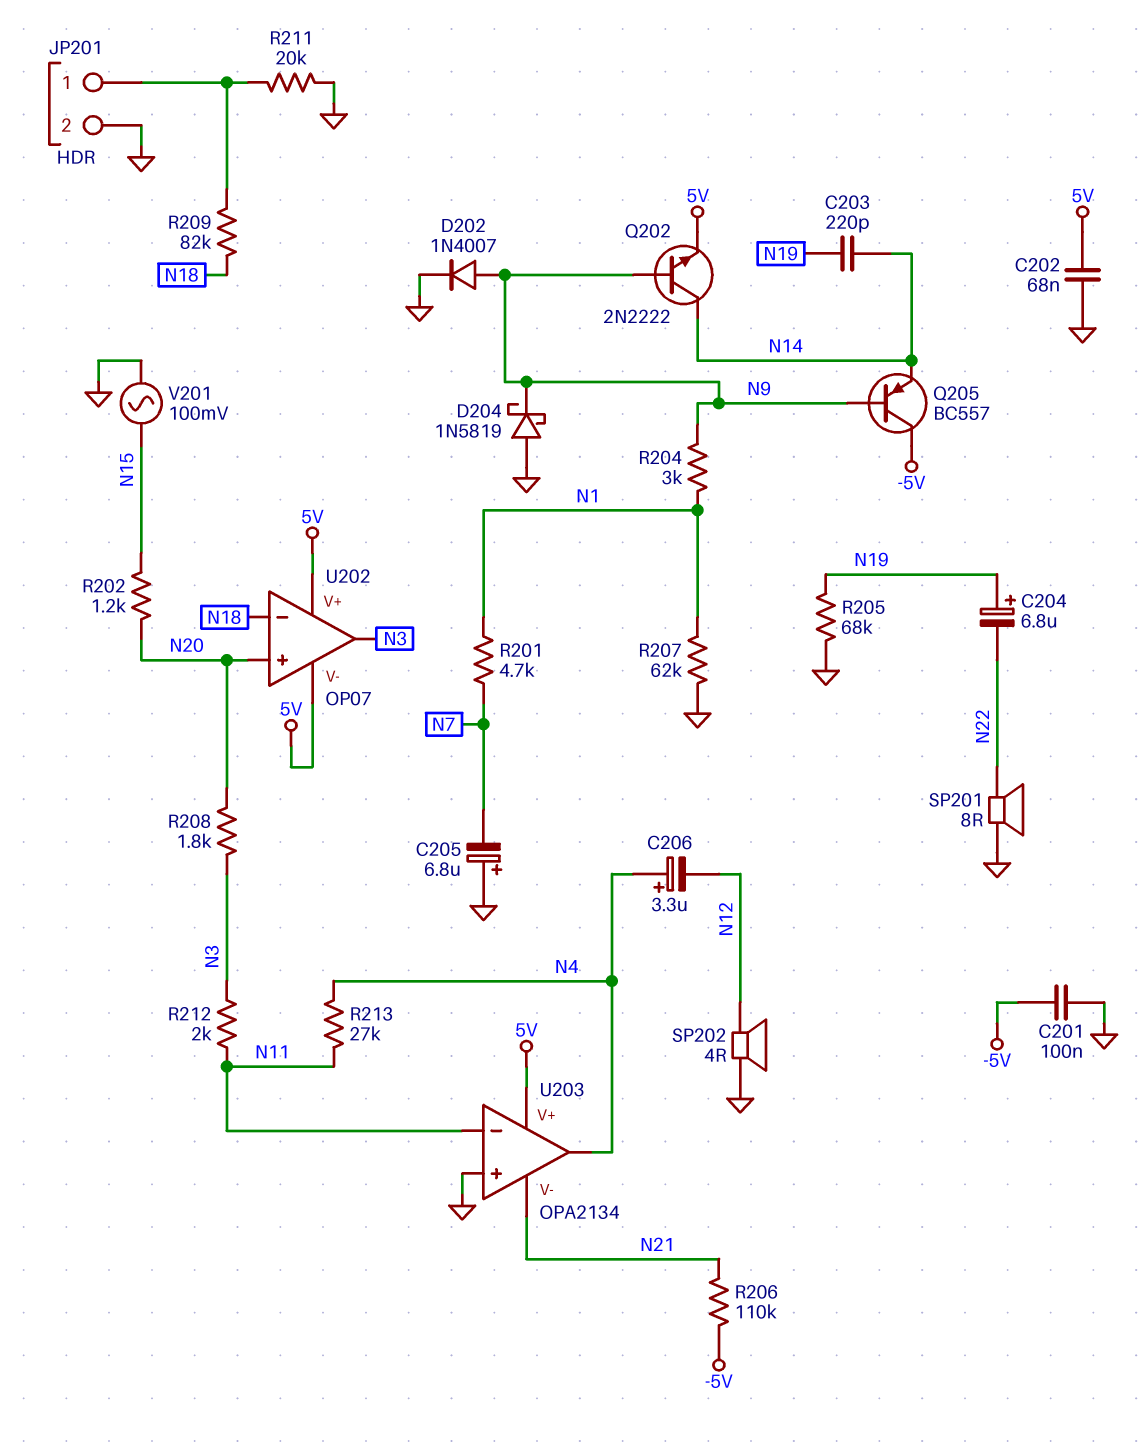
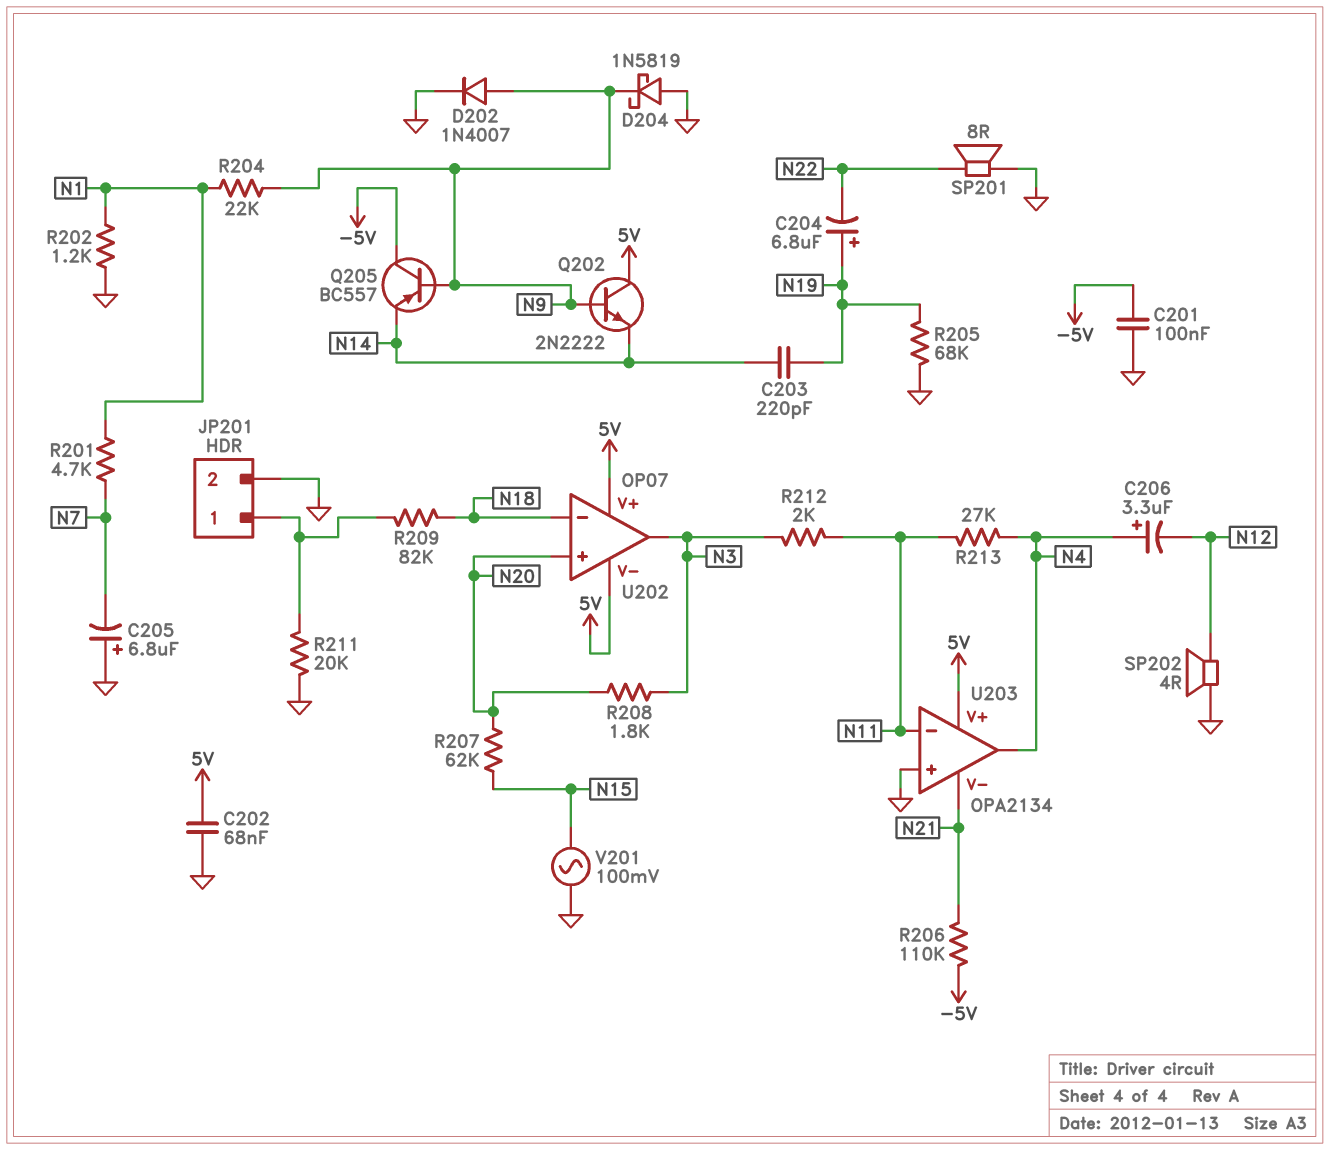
Q202: NPN 2N2222 (B N9, C N14, E 5V) -> NPN 2N2222 (B N9, C 5V, E N14)
R202: 1.2k (N15, N20) -> 1.2k (GND, N1)
R204: 3k (N1, N9) -> 22k (N1, N9)
R207: 62k (GND, N1) -> 62k (N15, N20)

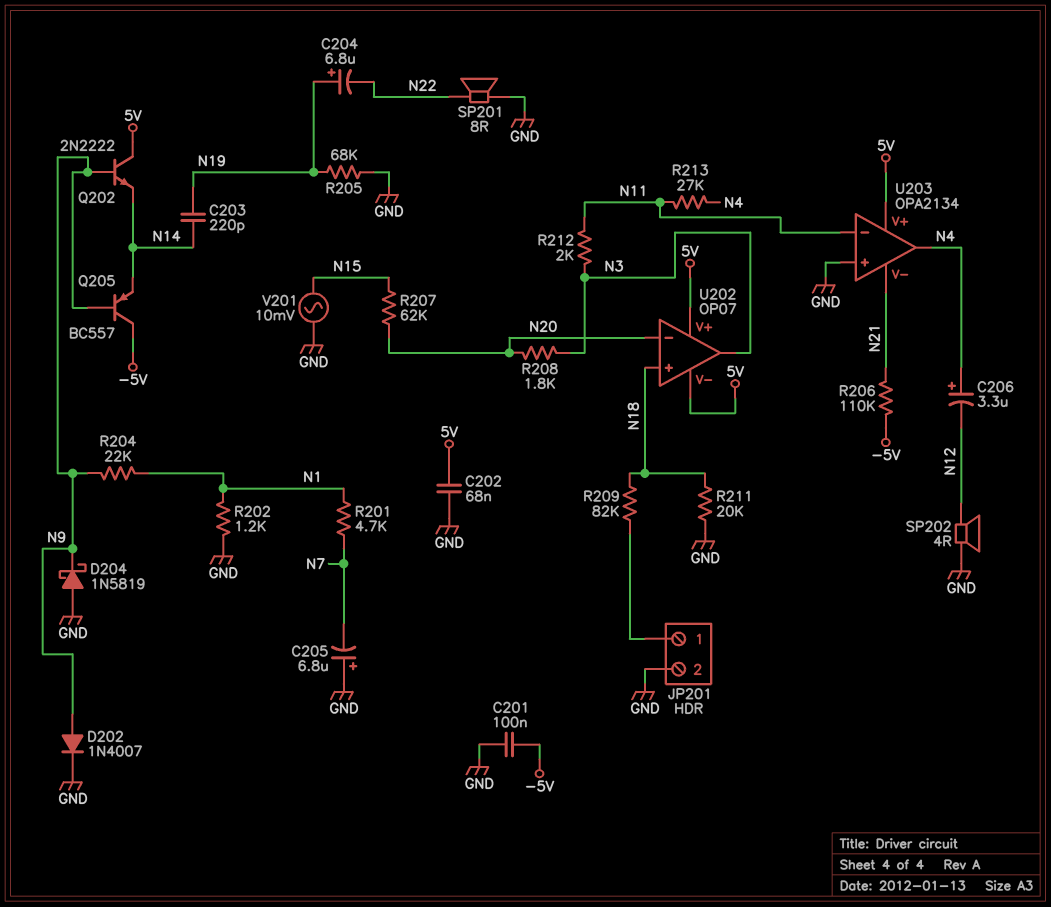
R211: 20k (GND, JP201/1) -> 20k (GND, N18)
U202 pin in+: N20 -> N18
U202 pin in-: N18 -> N20
V201: AC 100mV (GND, N15) -> AC 10mV (GND, N15)

